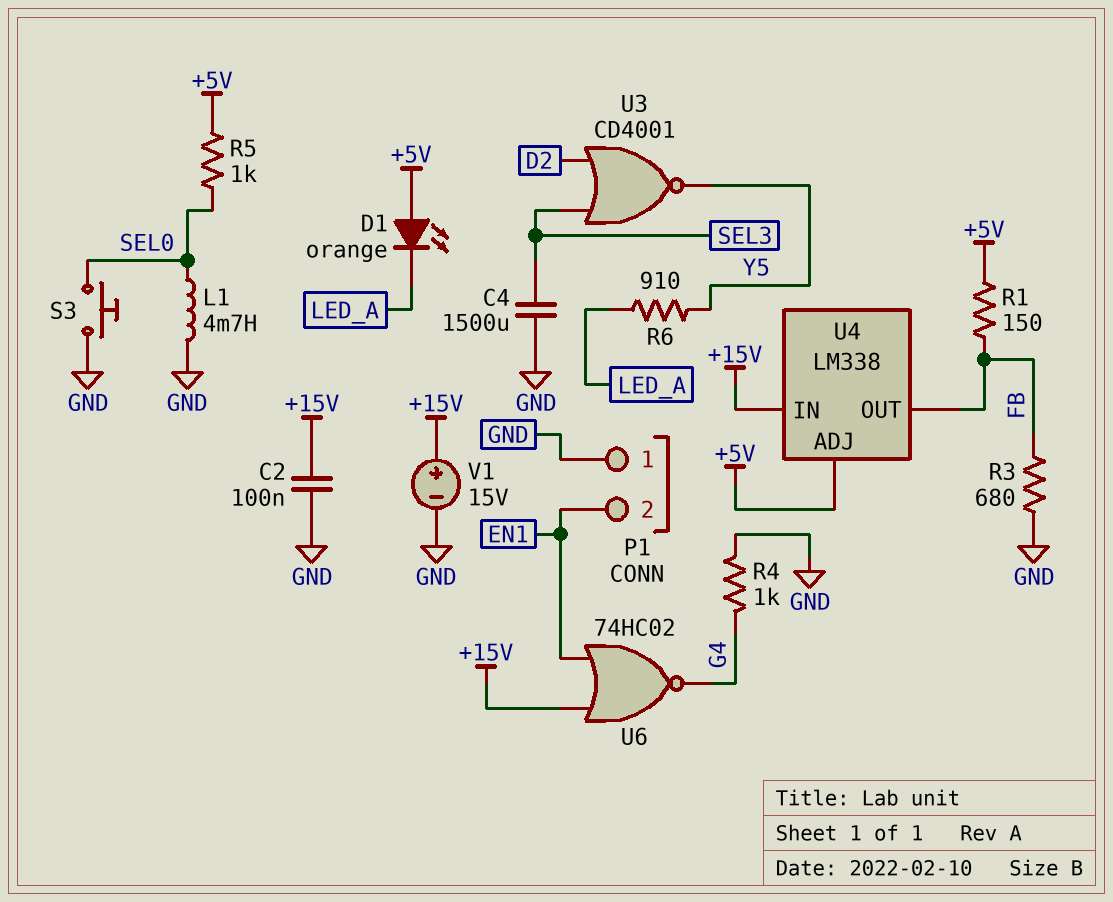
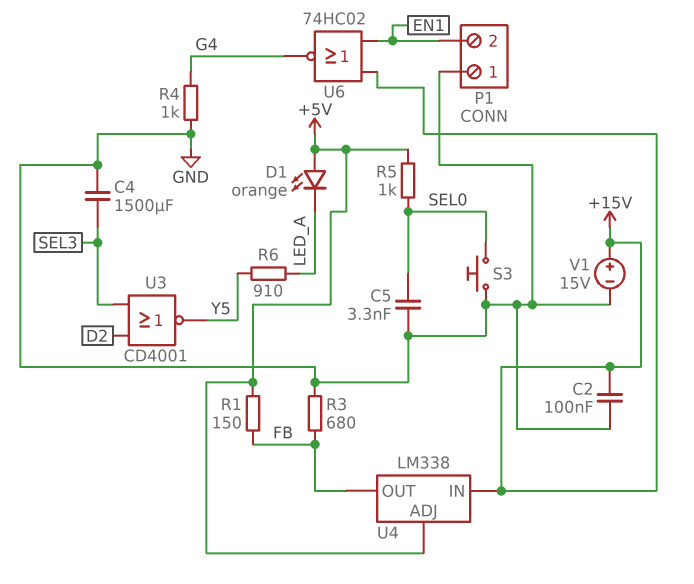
C5: none -> 3.3nF (GND, SEL0)
L1: 4.7mH (GND, SEL0) -> none

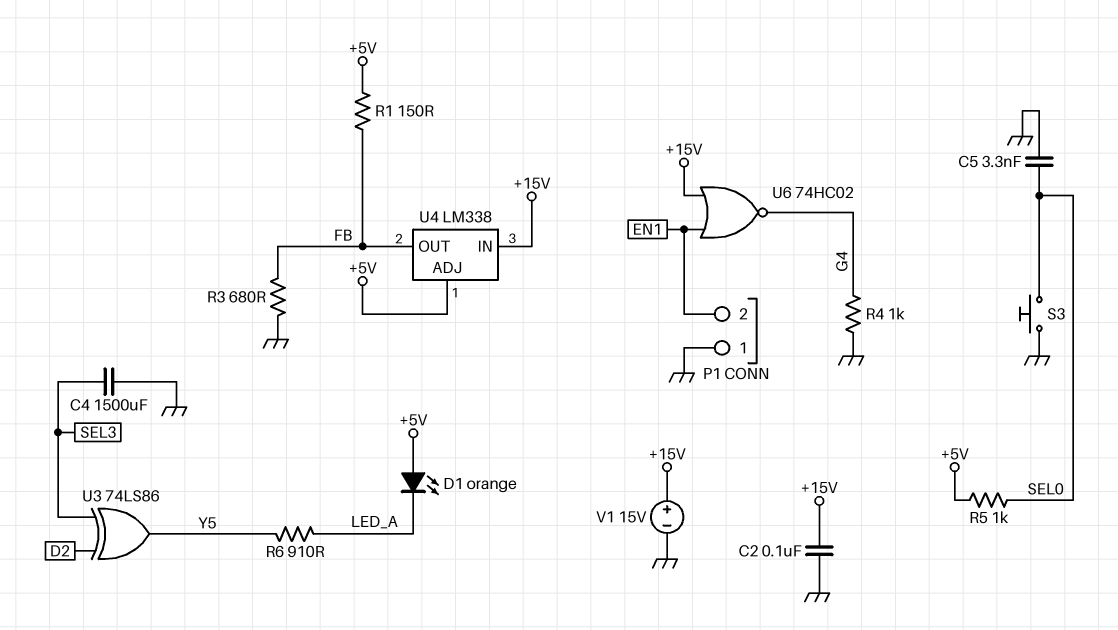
U3: NOR CD4001 (in D2, in SEL3, out Y5) -> XOR 74LS86 (in D2, in SEL3, out Y5)

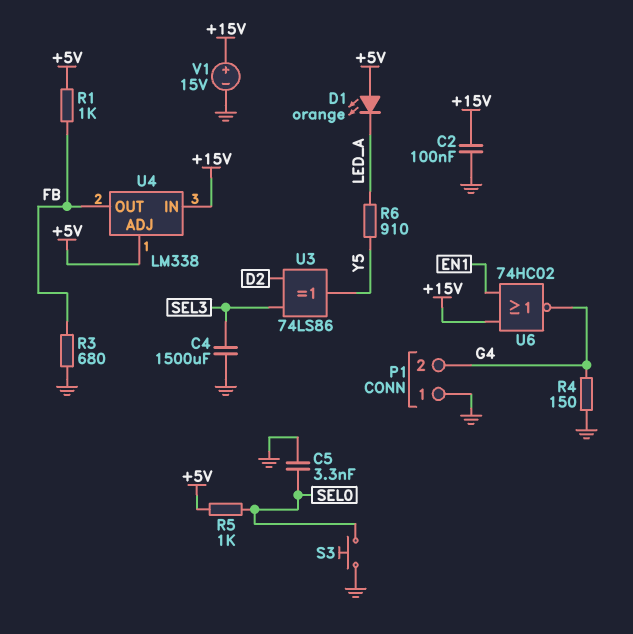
P1 pin 2: EN1 -> G4
R1: 150 (+5V, FB) -> 1k (+5V, FB)
R4: 1k (G4, GND) -> 150 (G4, GND)

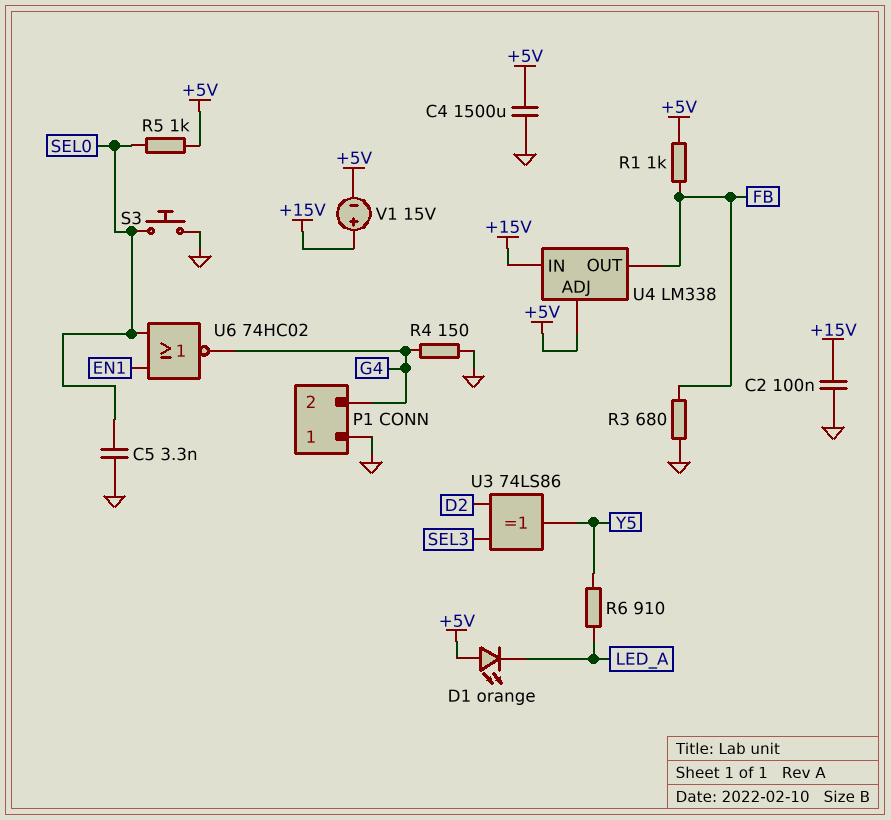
C4: 1500uF (GND, SEL3) -> 1500uF (+5V, GND)
U6: NOR 74HC02 (in +15V, in EN1, out G4) -> NOR 74HC02 (in EN1, in SEL0, out G4)
V1: 15V (plus +15V, minus GND) -> 15V (plus +15V, minus +5V)

